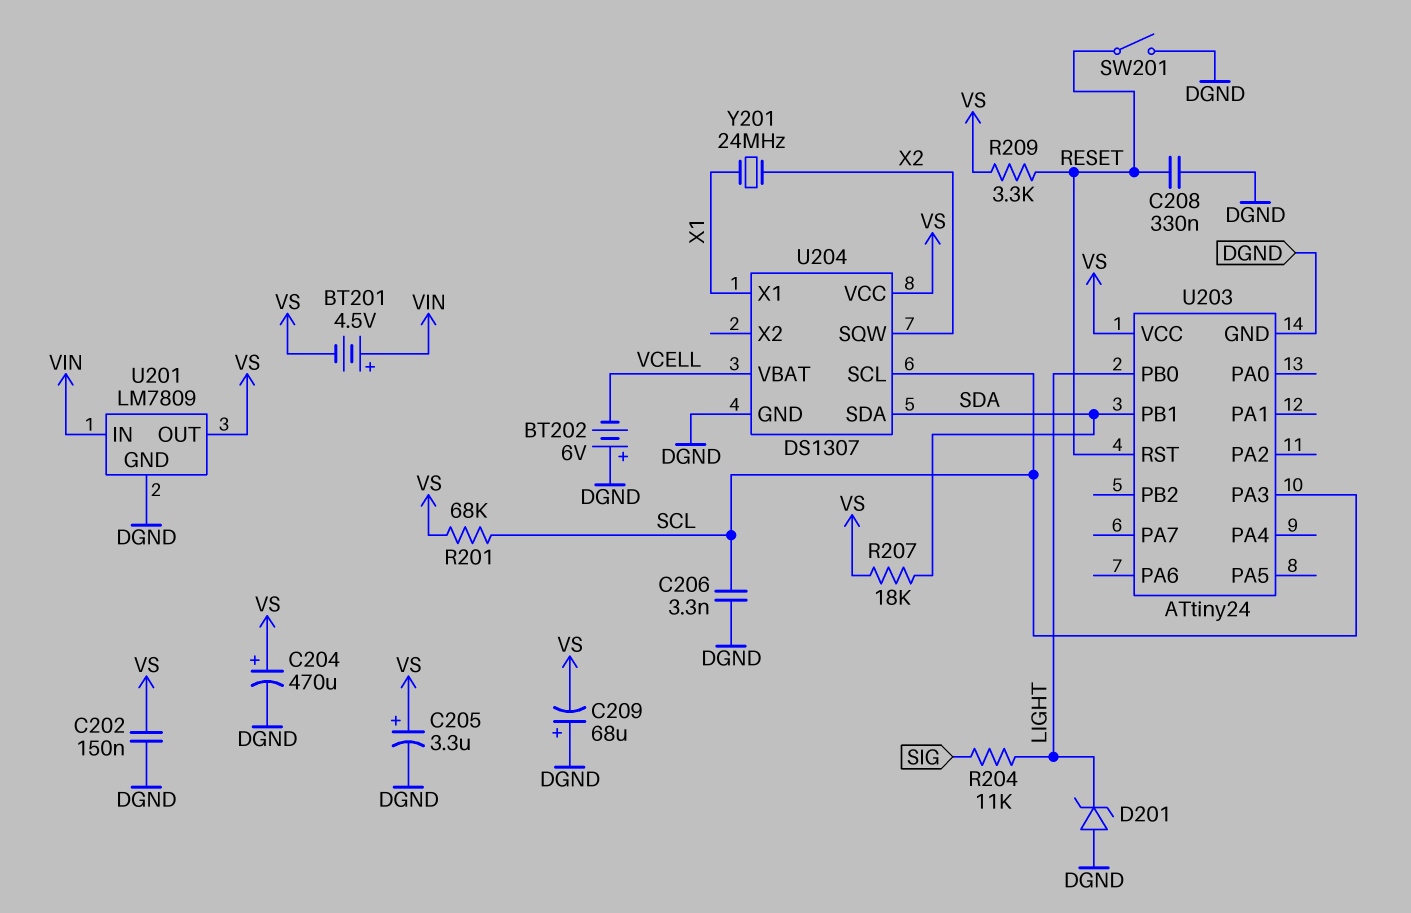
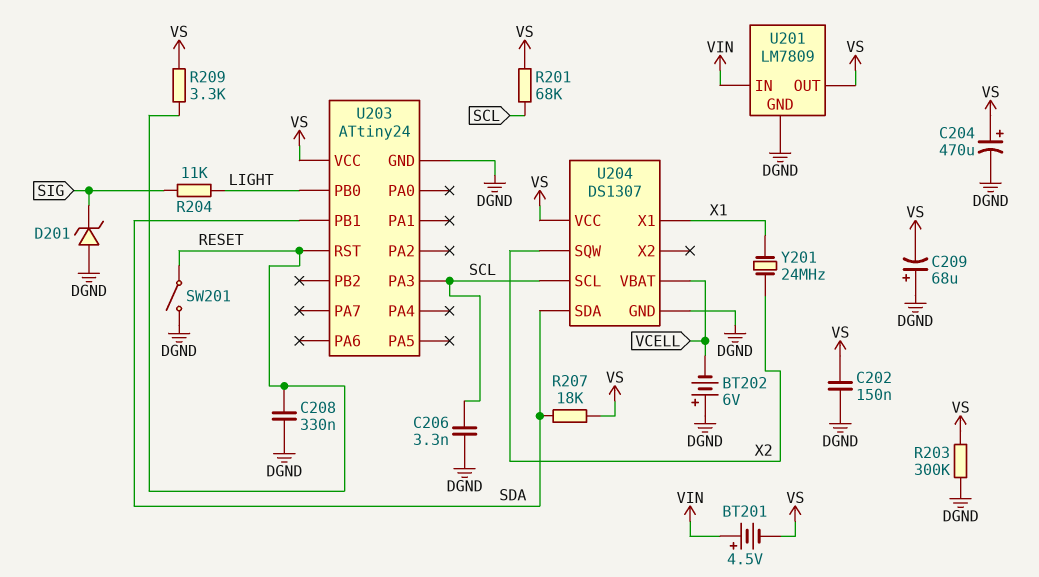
C205: 3.3uF (plus VS, minus DGND) -> none
D201: zener (A DGND, K LIGHT) -> zener (A DGND, K SIG)
R203: none -> 300k (DGND, VS)

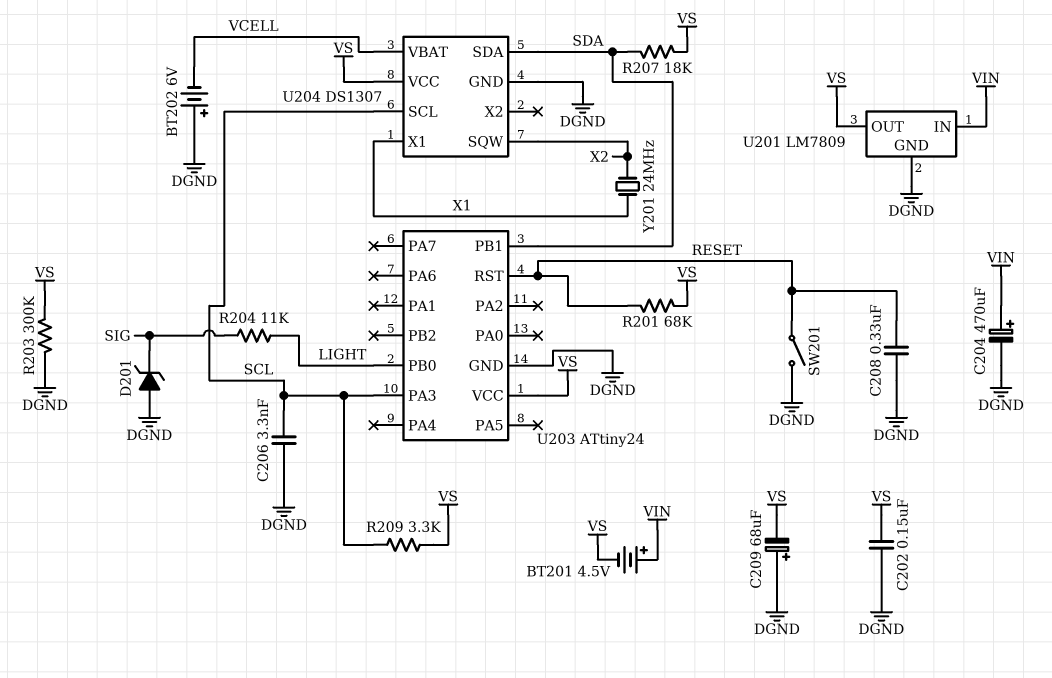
C204: 470uF (plus VS, minus DGND) -> 470uF (plus VIN, minus DGND)
R201: 68k (SCL, VS) -> 68k (RESET, VS)
R209: 3.3k (RESET, VS) -> 3.3k (SCL, VS)

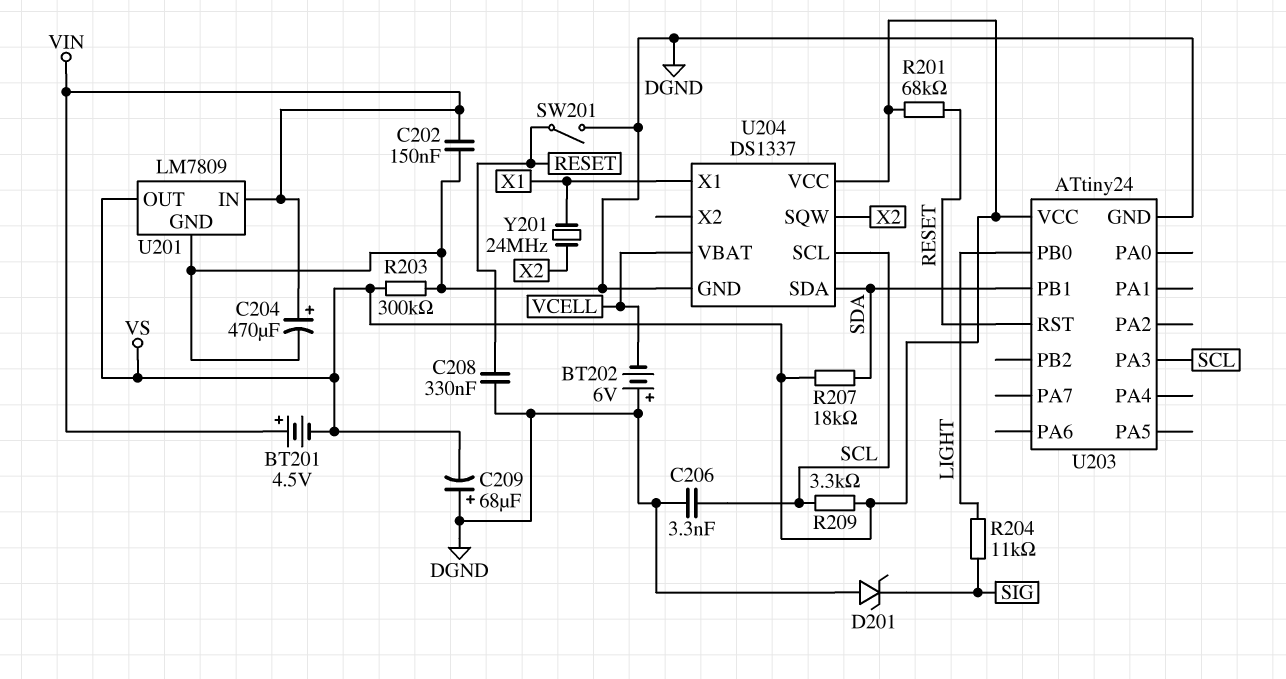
C202: 150nF (DGND, VS) -> 150nF (DGND, VIN)
U204: DS1307 -> DS1337

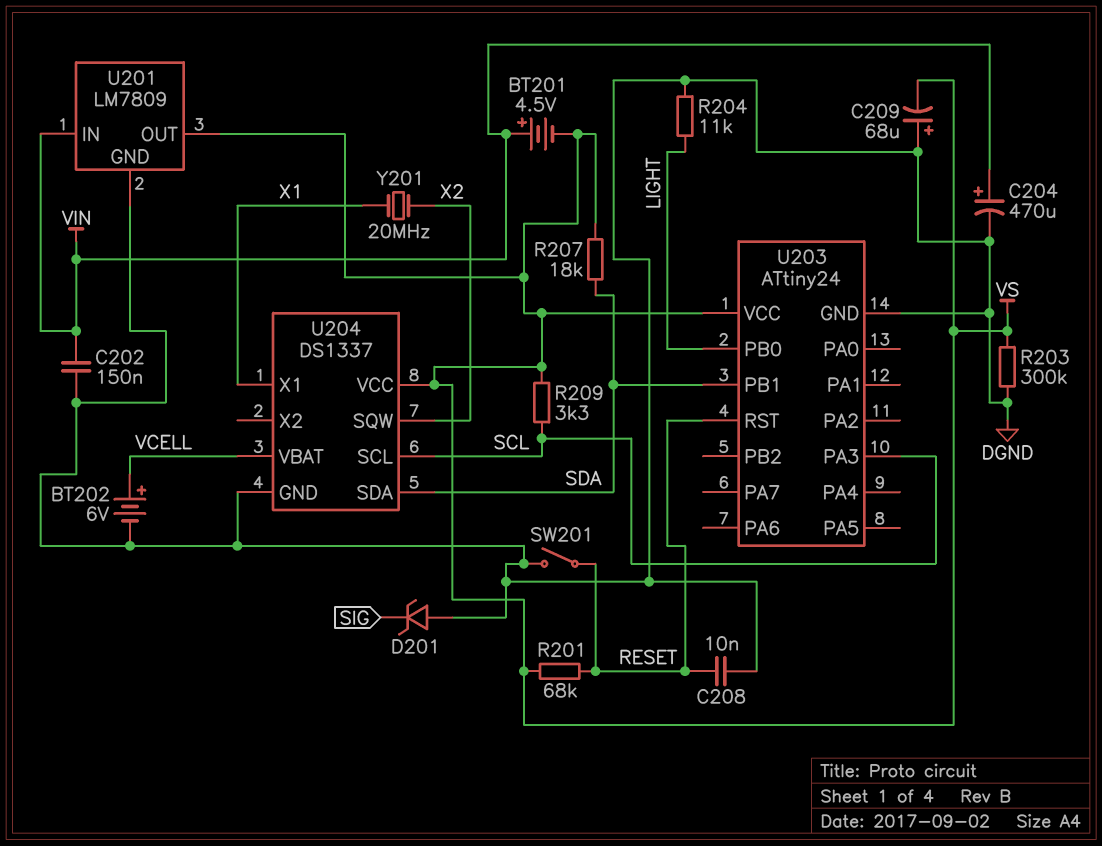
BT202: 6V (plus DGND, minus VCELL) -> 6V (plus VCELL, minus DGND)
C206: 3.3nF (DGND, SCL) -> none
C208: 330nF (DGND, RESET) -> 10nF (DGND, RESET)
R204: 11k (LIGHT, SIG) -> 11k (DGND, LIGHT)
Y201: 24MHz (X1, X2) -> 20MHz (X1, X2)

